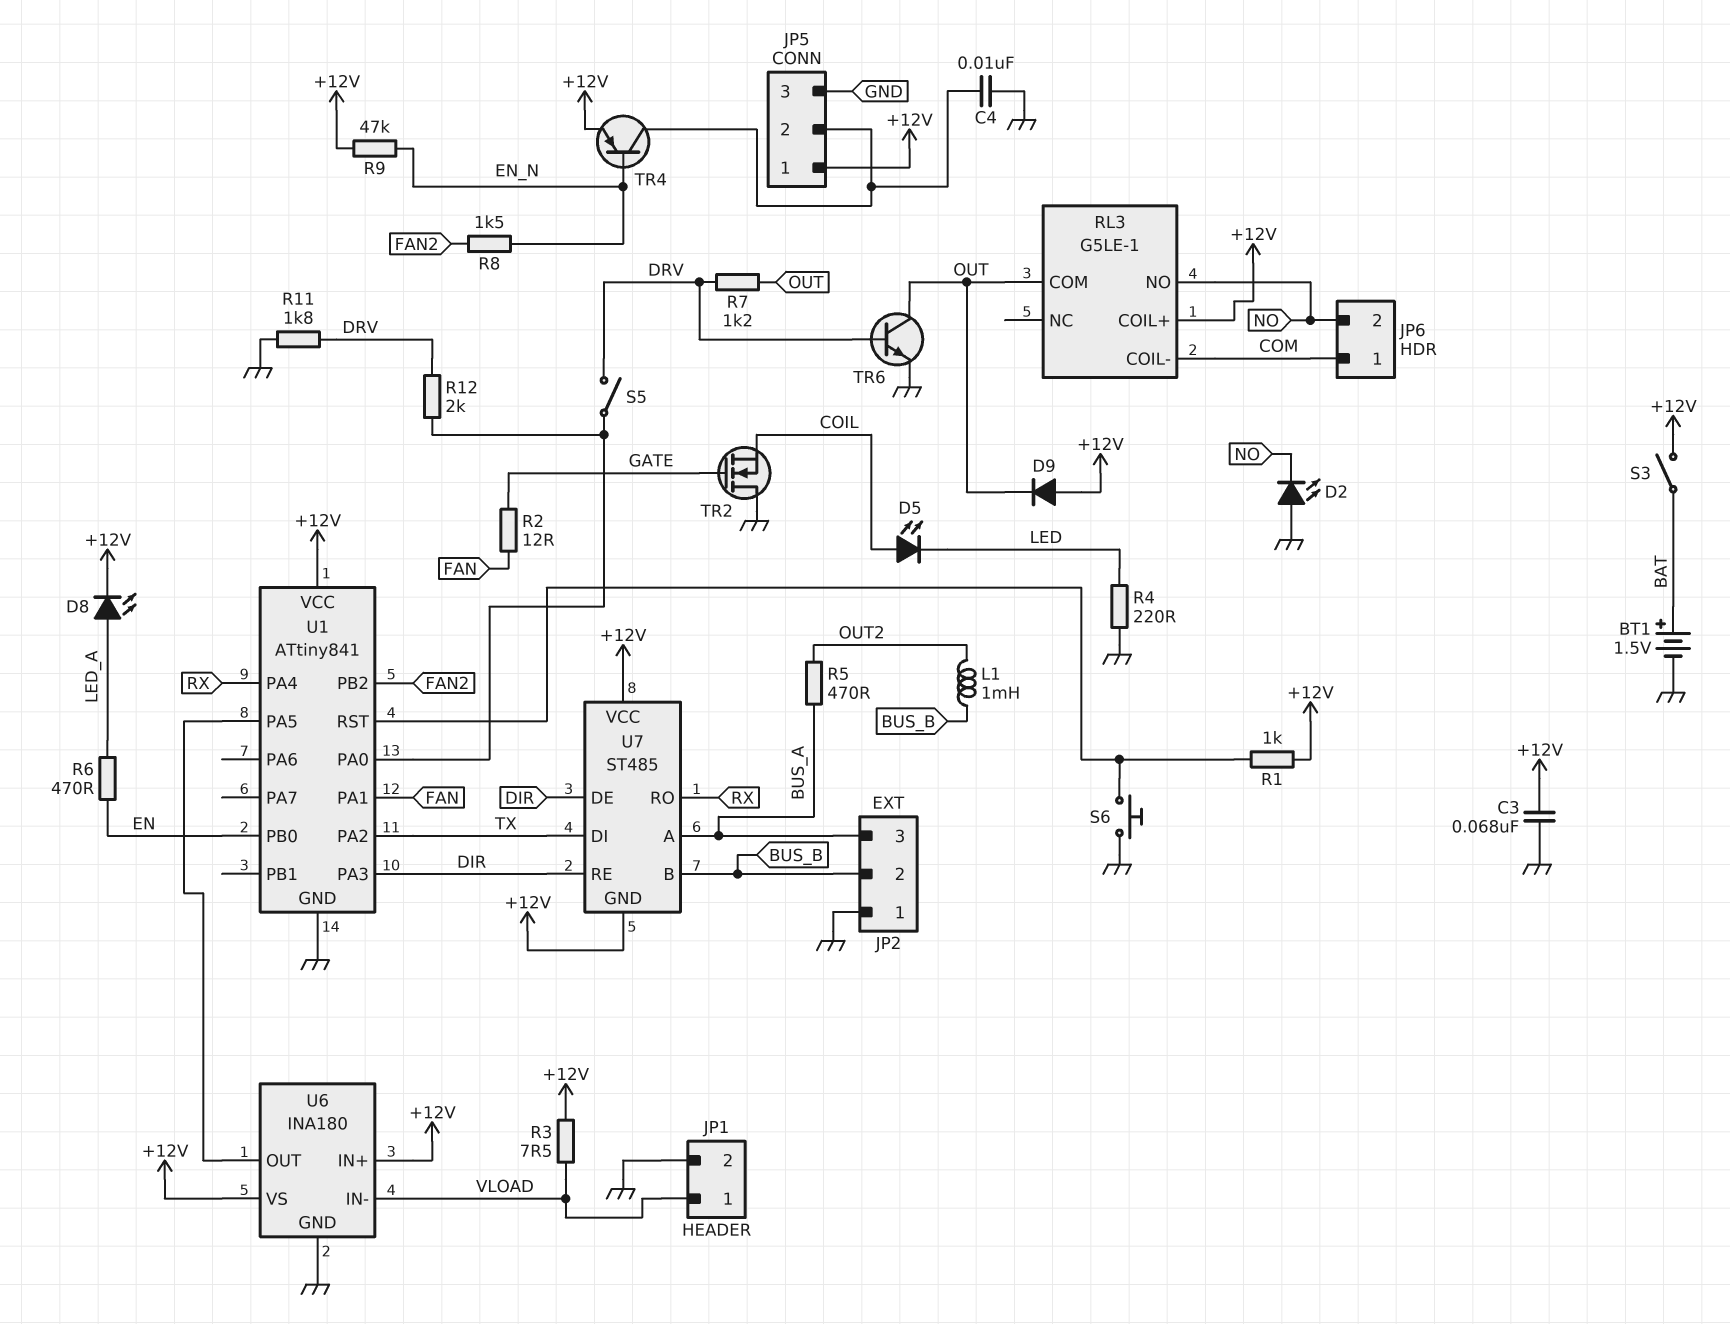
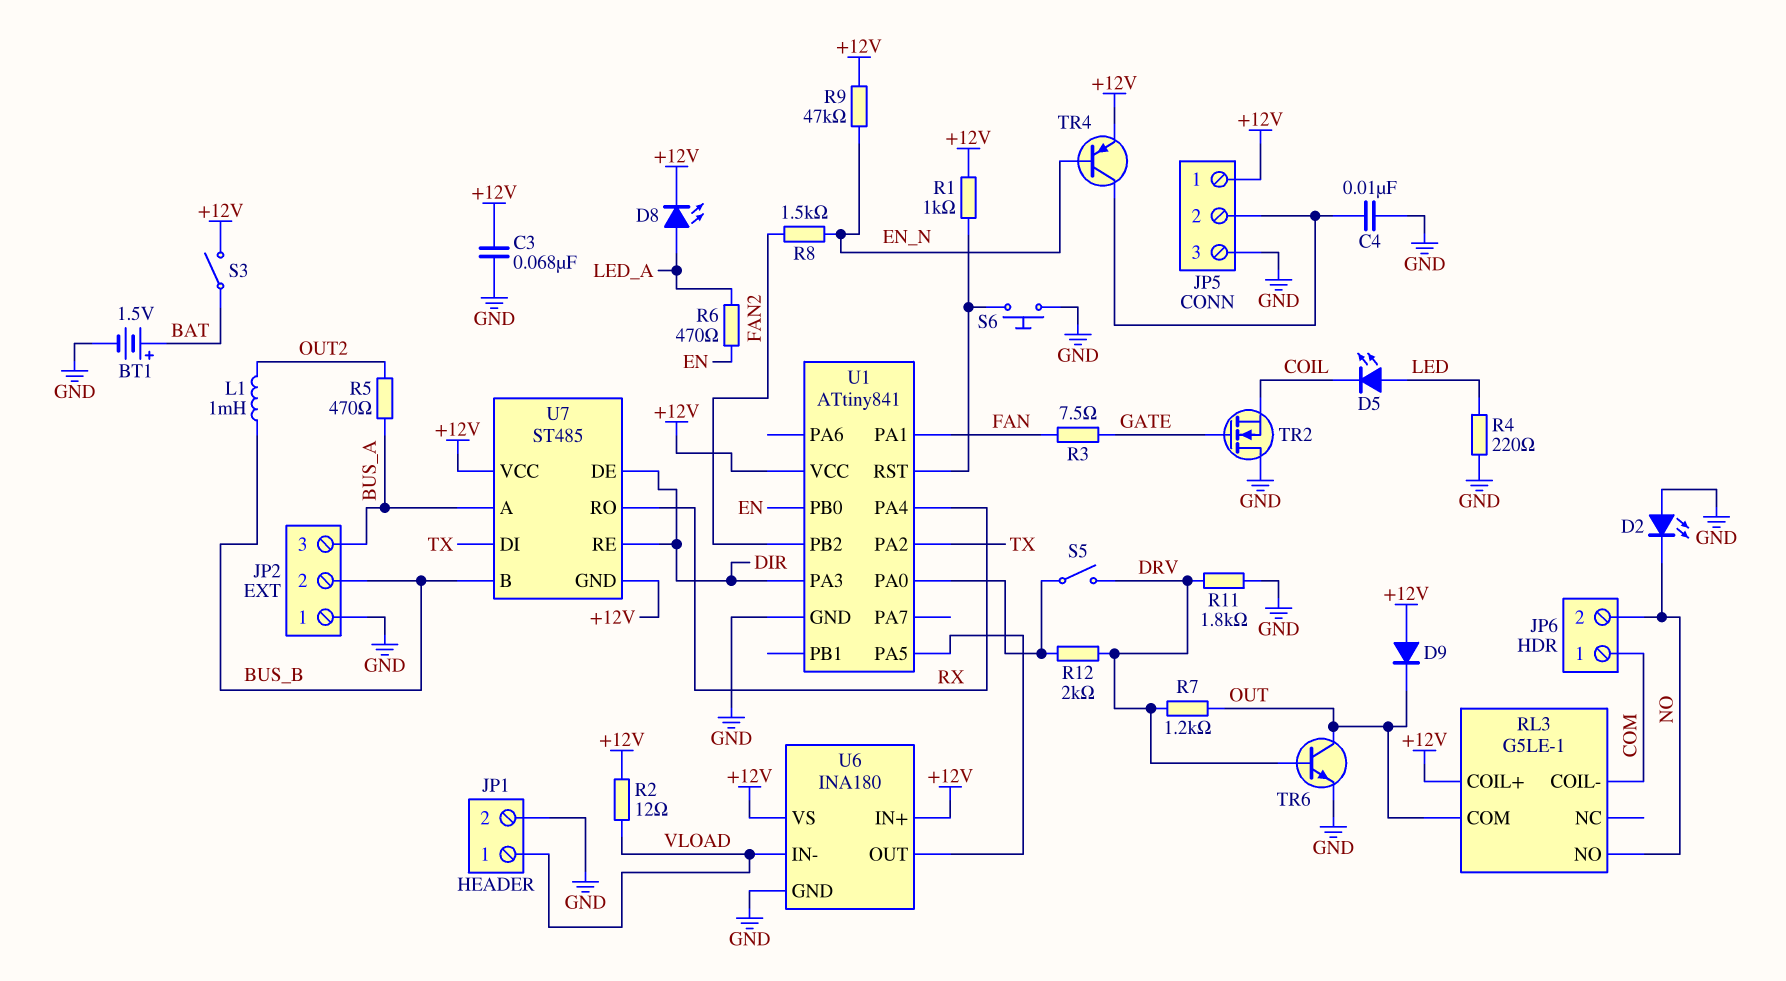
D5: LED (A COIL, K LED) -> LED (A LED, K COIL)
R2: 12 (FAN, GATE) -> 12 (+12V, VLOAD)
R3: 7.5 (+12V, VLOAD) -> 7.5 (FAN, GATE)

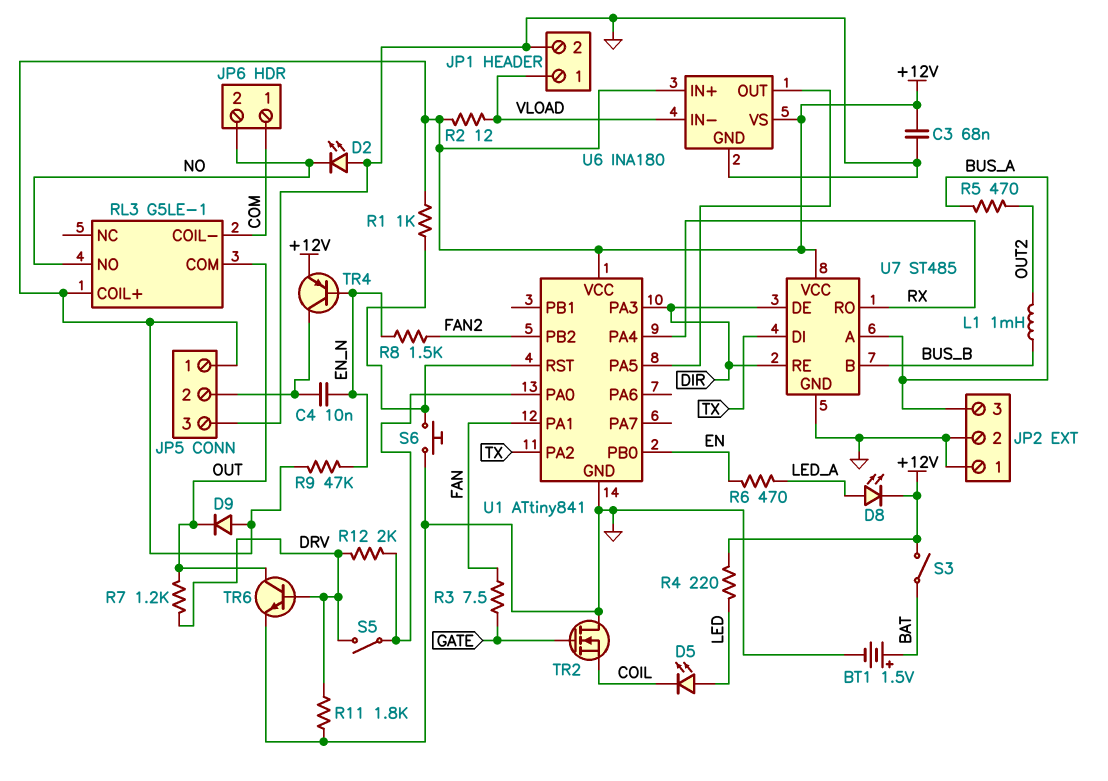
C4: 10nF (GND, JP5/2) -> 10nF (EN_N, JP5/2)
JP2 pin 2: BUS_B -> GND
R4: 220 (GND, LED) -> 220 (+12V, LED)
U7 pin GND: +12V -> GND

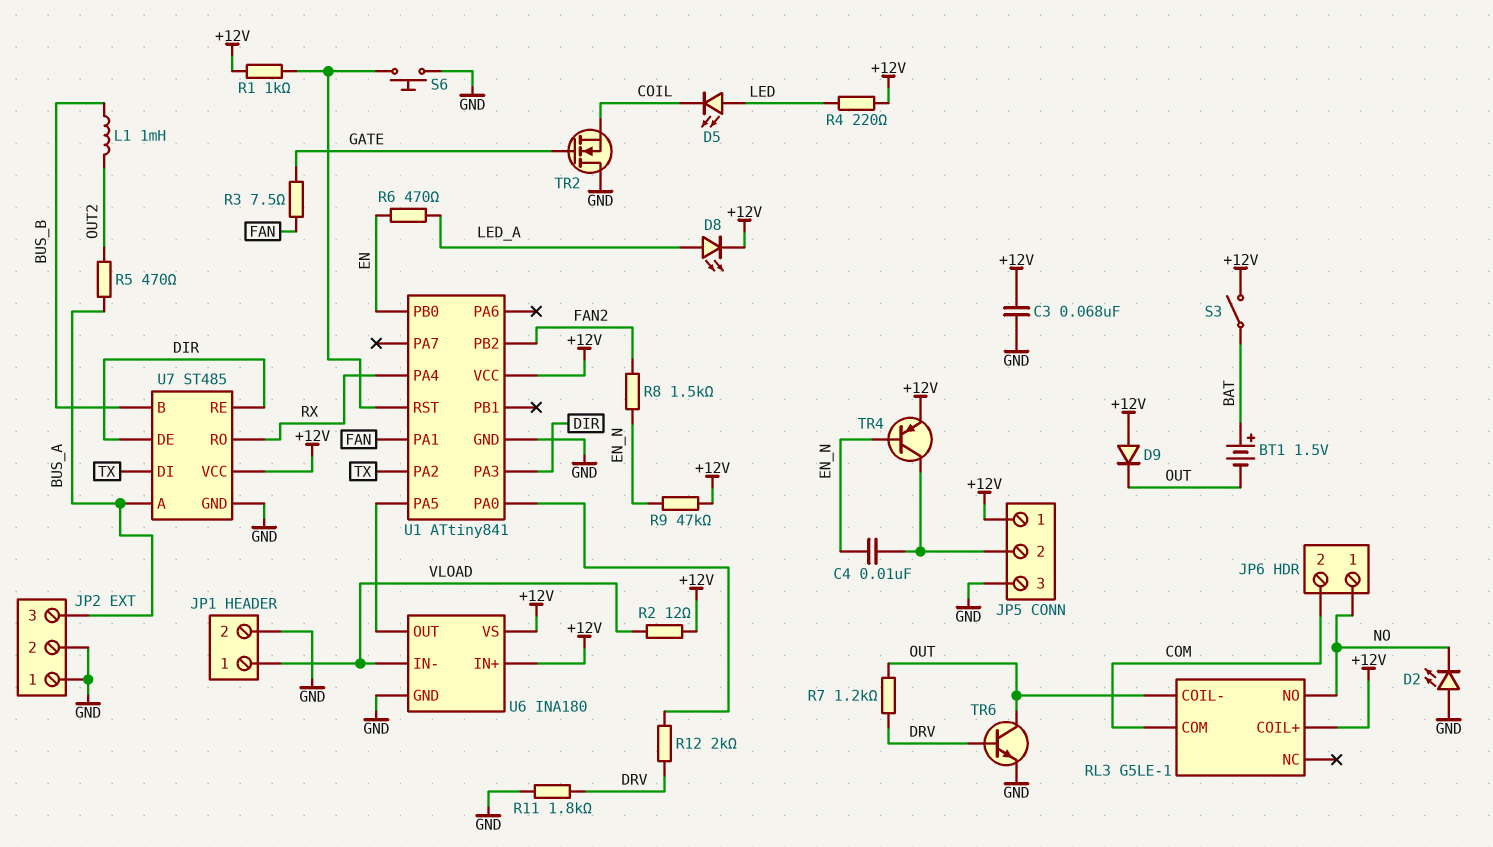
BT1: 1.5V (plus BAT, minus GND) -> 1.5V (plus BAT, minus OUT)
JP6 pin 1: COM -> NO
JP6 pin 2: NO -> COM
RL3 pin COIL-: COM -> OUT
RL3 pin COM: OUT -> COM
S5: switch (DRV, U1/PA0) -> none

